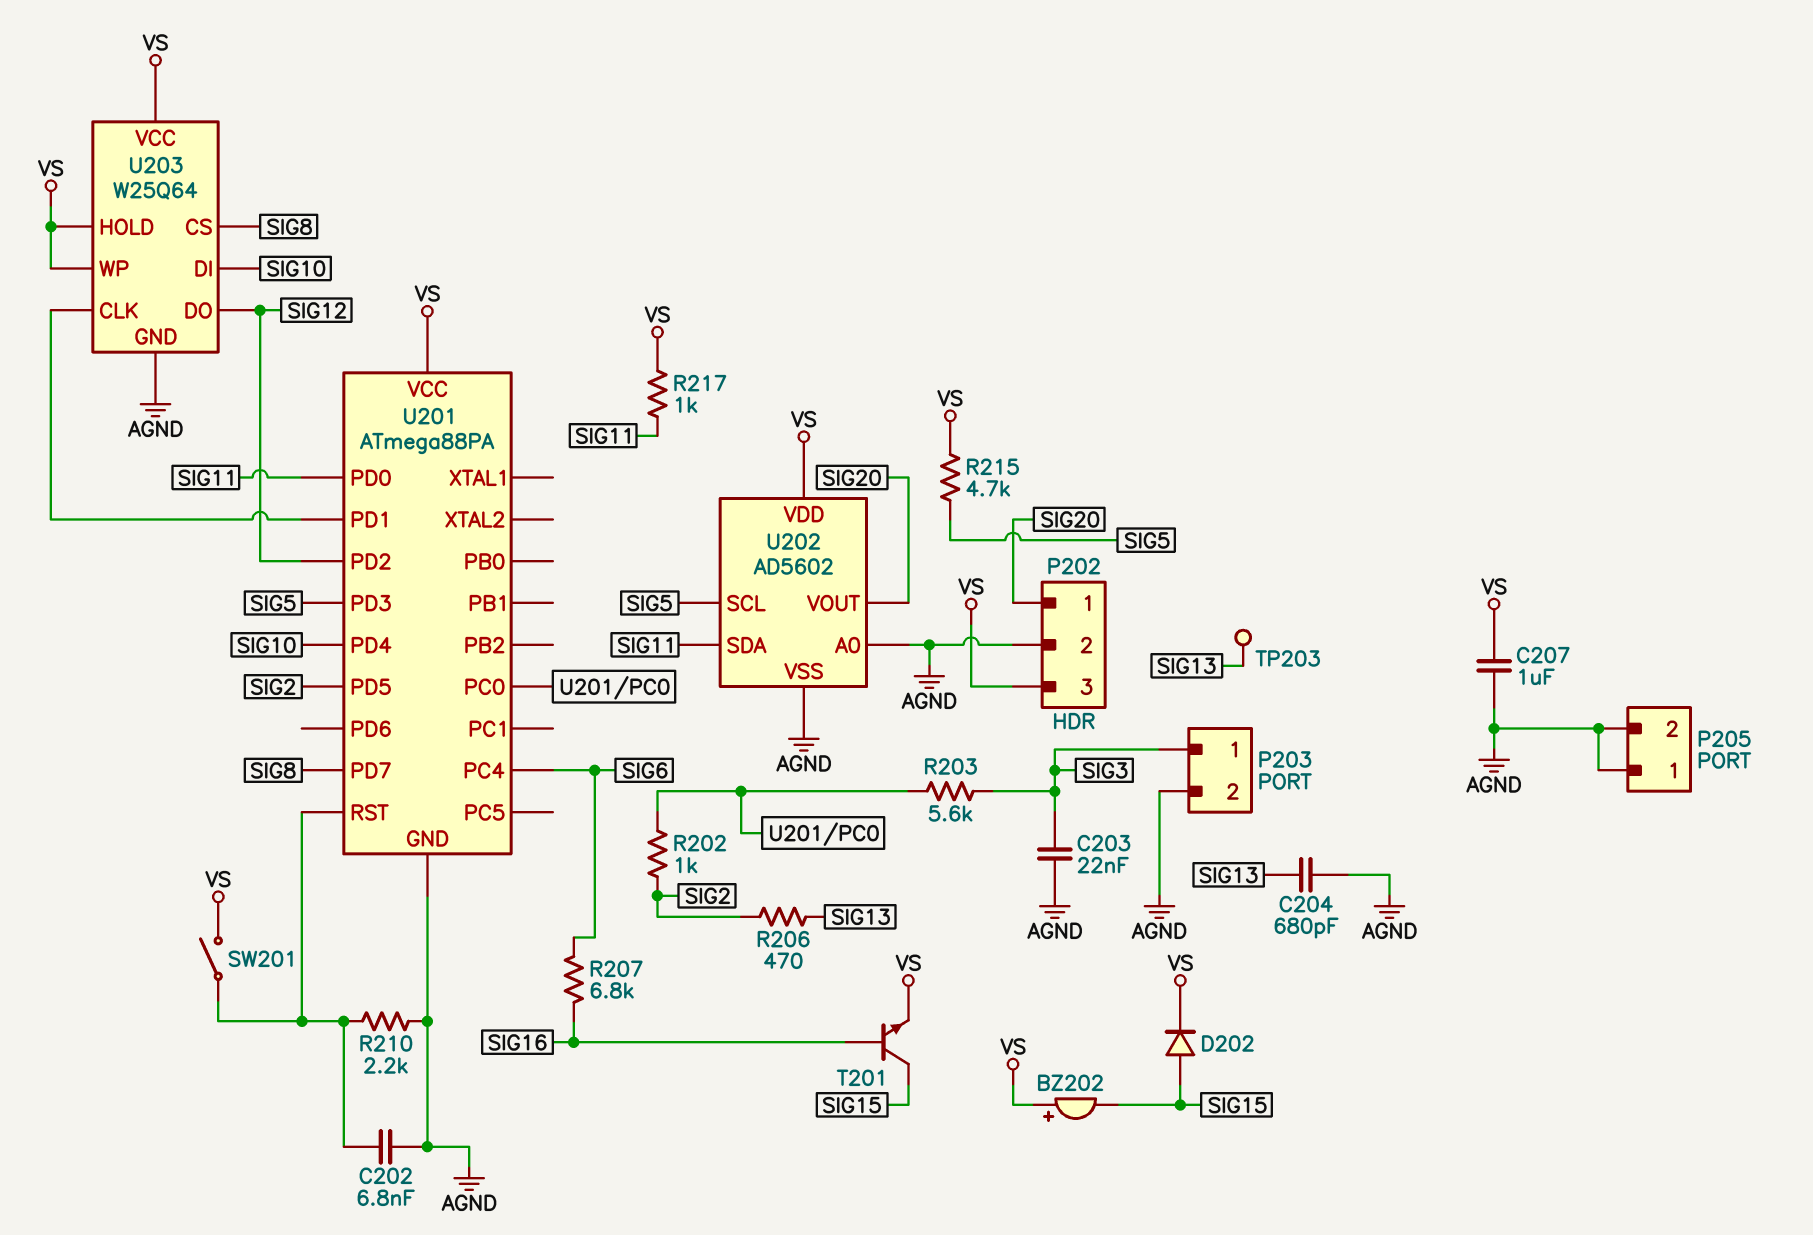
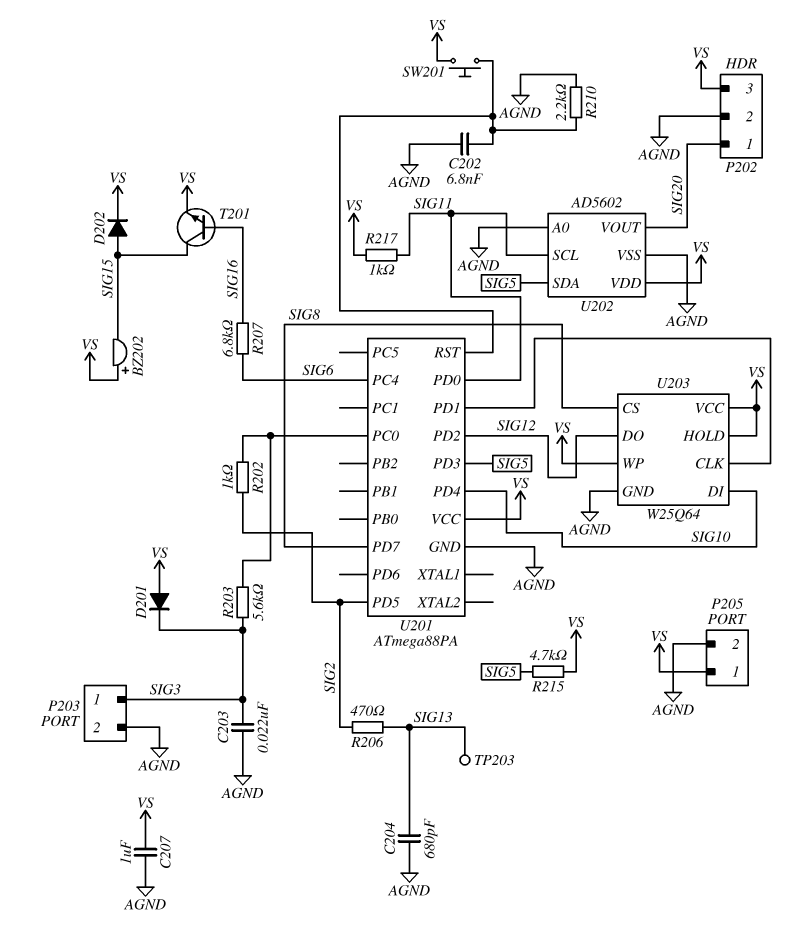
D201: none -> diode (A VS, K SIG3)
P205 pin 1: AGND -> VS
SW201: switch (U201/RST, VS) -> button (U201/RST, VS)
U202 pin SCL: SIG5 -> SIG11
U202 pin SDA: SIG11 -> SIG5

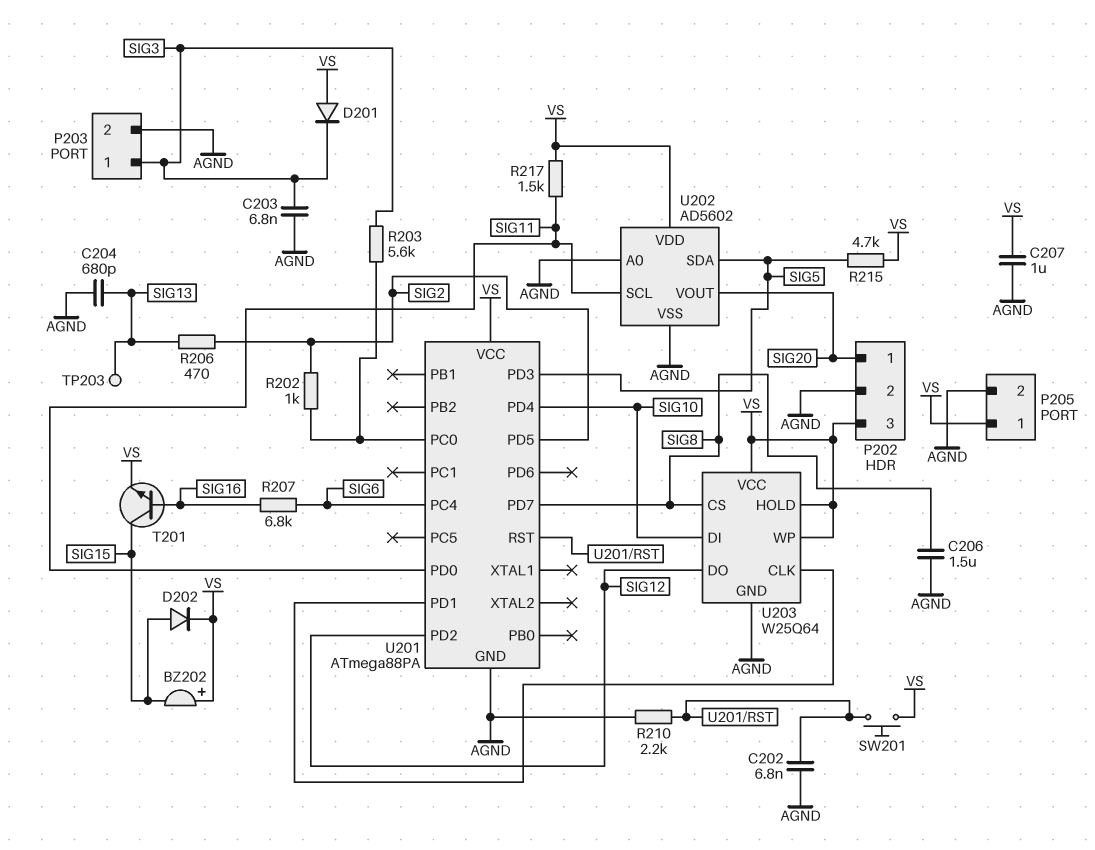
C203: 22nF (AGND, SIG3) -> 6.8nF (AGND, SIG3)
C206: none -> 1.5uF (AGND, SIG8)
R217: 1k (SIG11, VS) -> 1.5k (SIG11, VS)

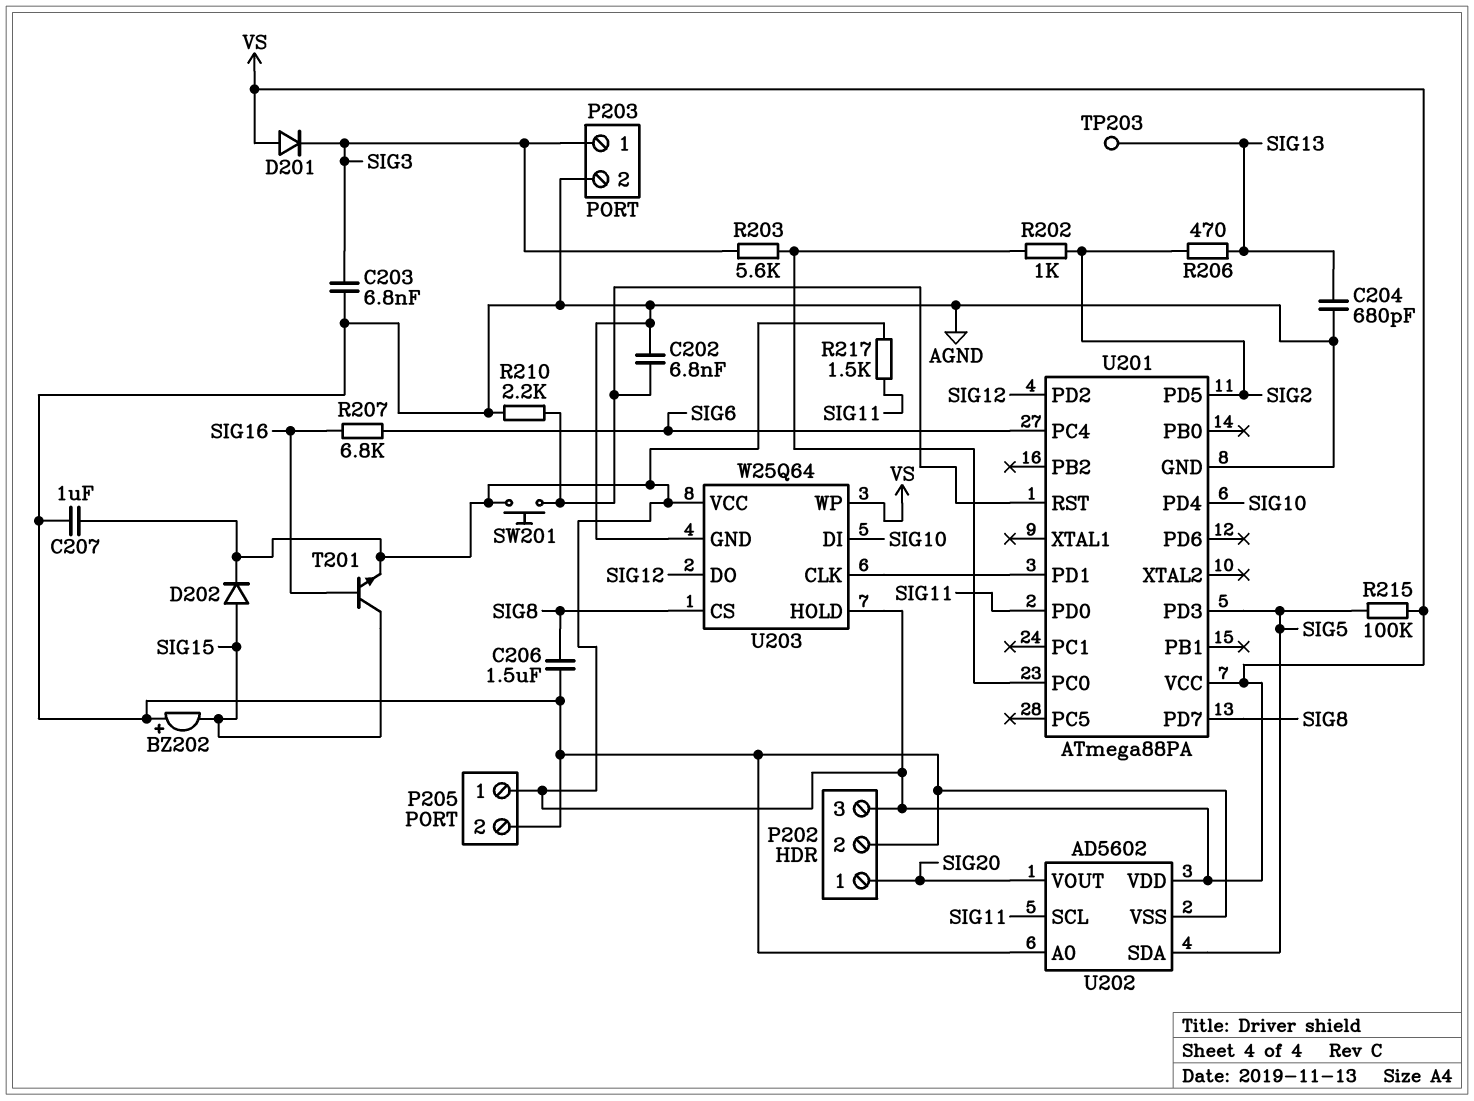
BZ202: buzzer (plus VS, minus SIG15) -> buzzer (plus AGND, minus SIG15)
R215: 4.7k (SIG5, VS) -> 100k (SIG5, VS)

